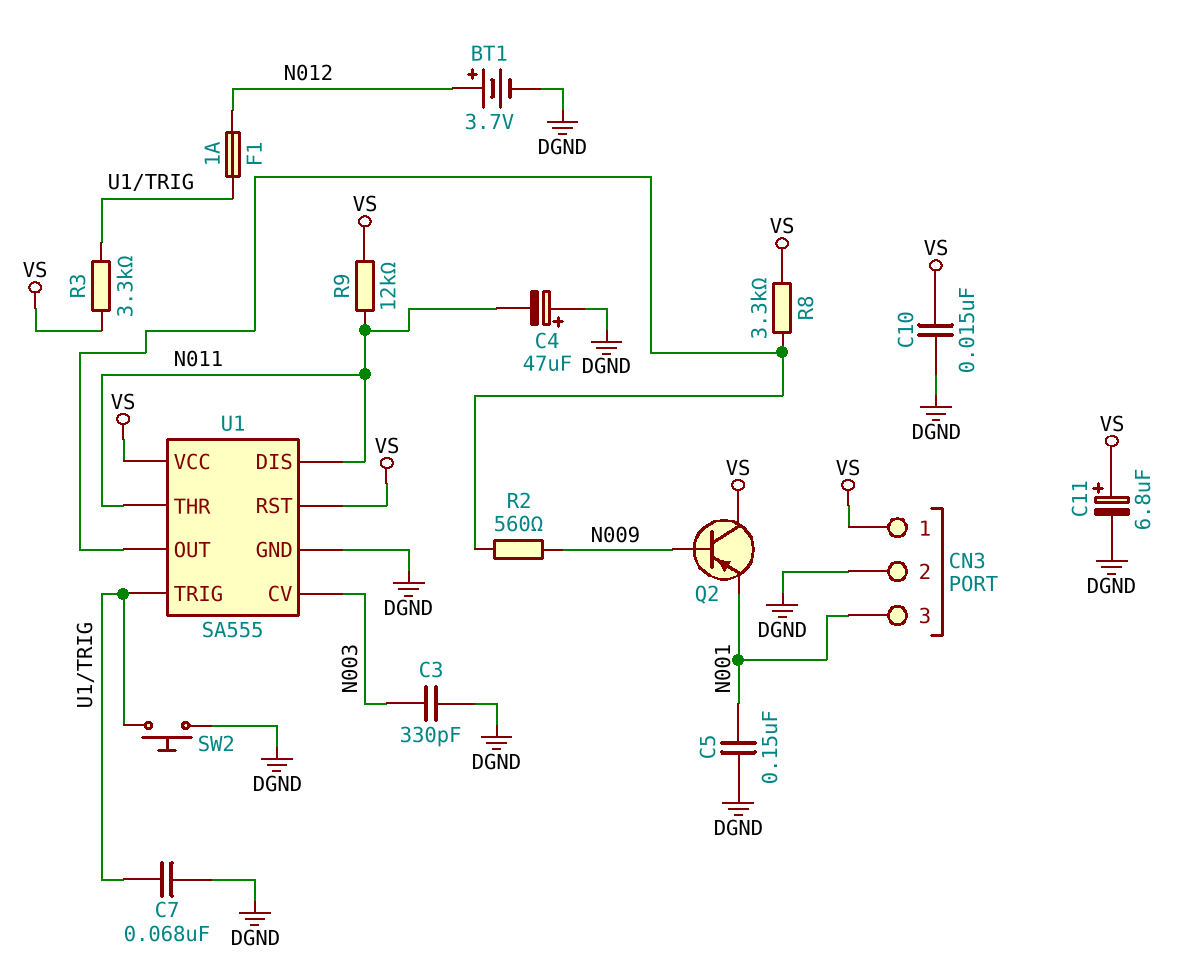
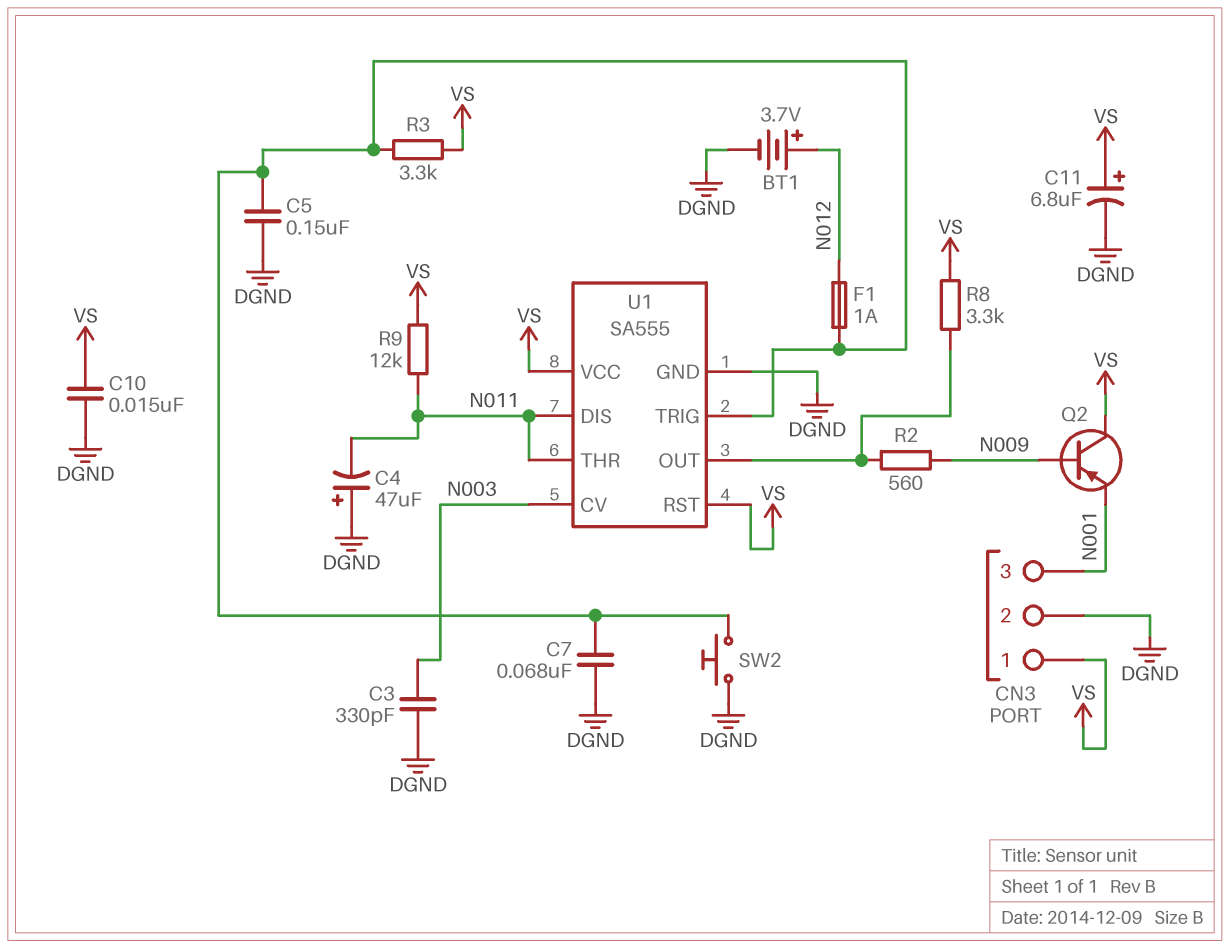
C5: 150nF (DGND, N001) -> 150nF (DGND, U1/TRIG)

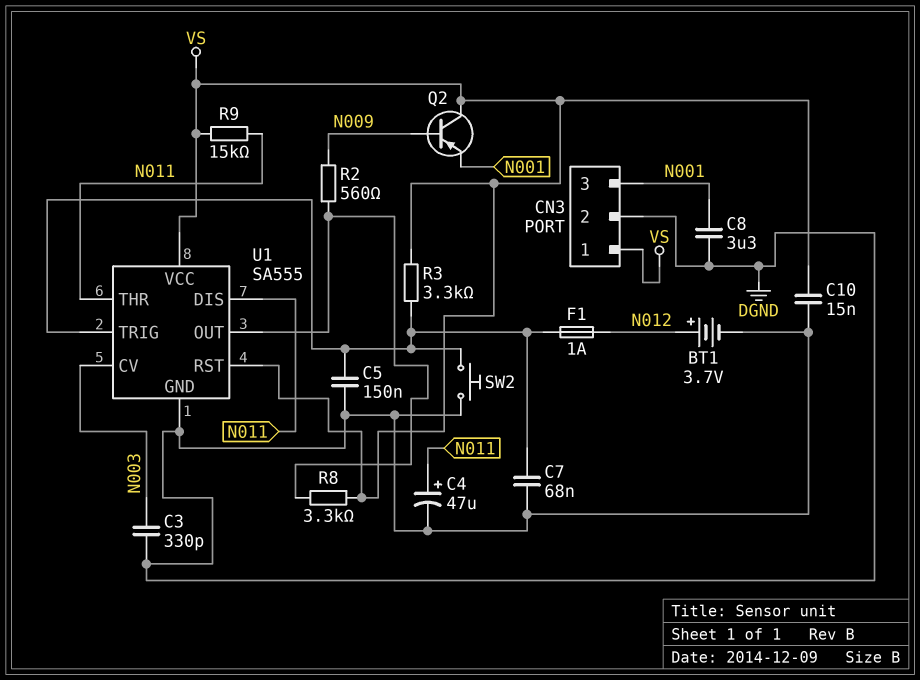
C4: 47uF (plus DGND, minus N011) -> 47uF (plus N011, minus DGND)
C8: none -> 3.3uF (DGND, N001)
C11: 6.8uF (plus VS, minus DGND) -> none
R9: 12k (N011, VS) -> 15k (N011, VS)

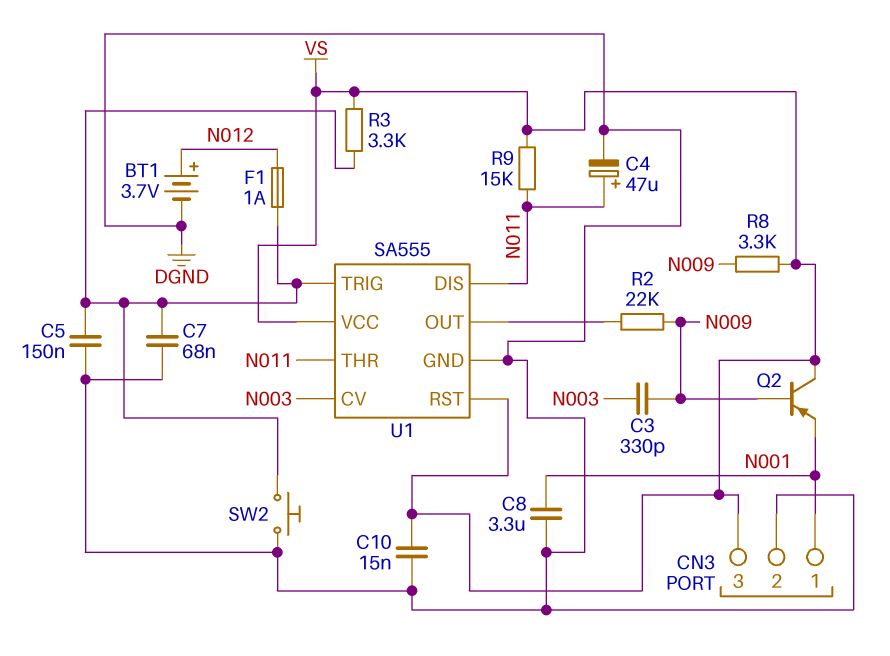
C3: 330pF (DGND, N003) -> 330pF (N003, N009)
CN3 pin 1: VS -> N001
CN3 pin 3: N001 -> VS
R2: 560 (N009, U1/OUT) -> 22k (N009, U1/OUT)
R8: 3.3k (U1/OUT, VS) -> 3.3k (N009, VS)

